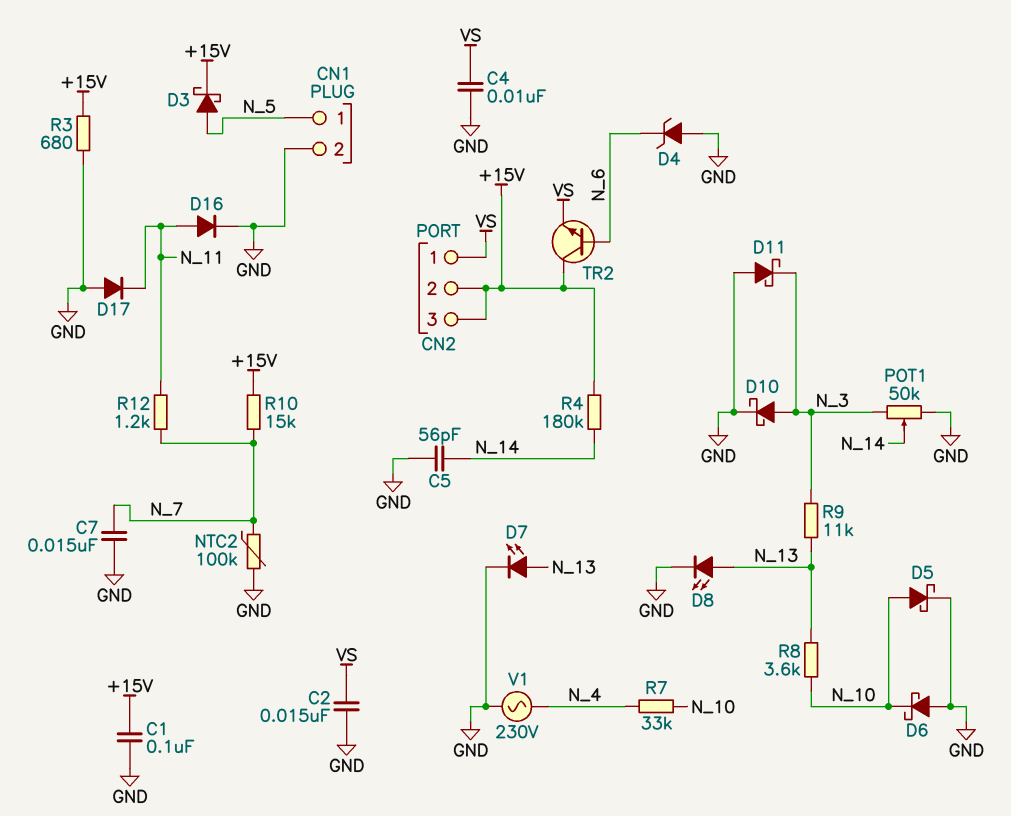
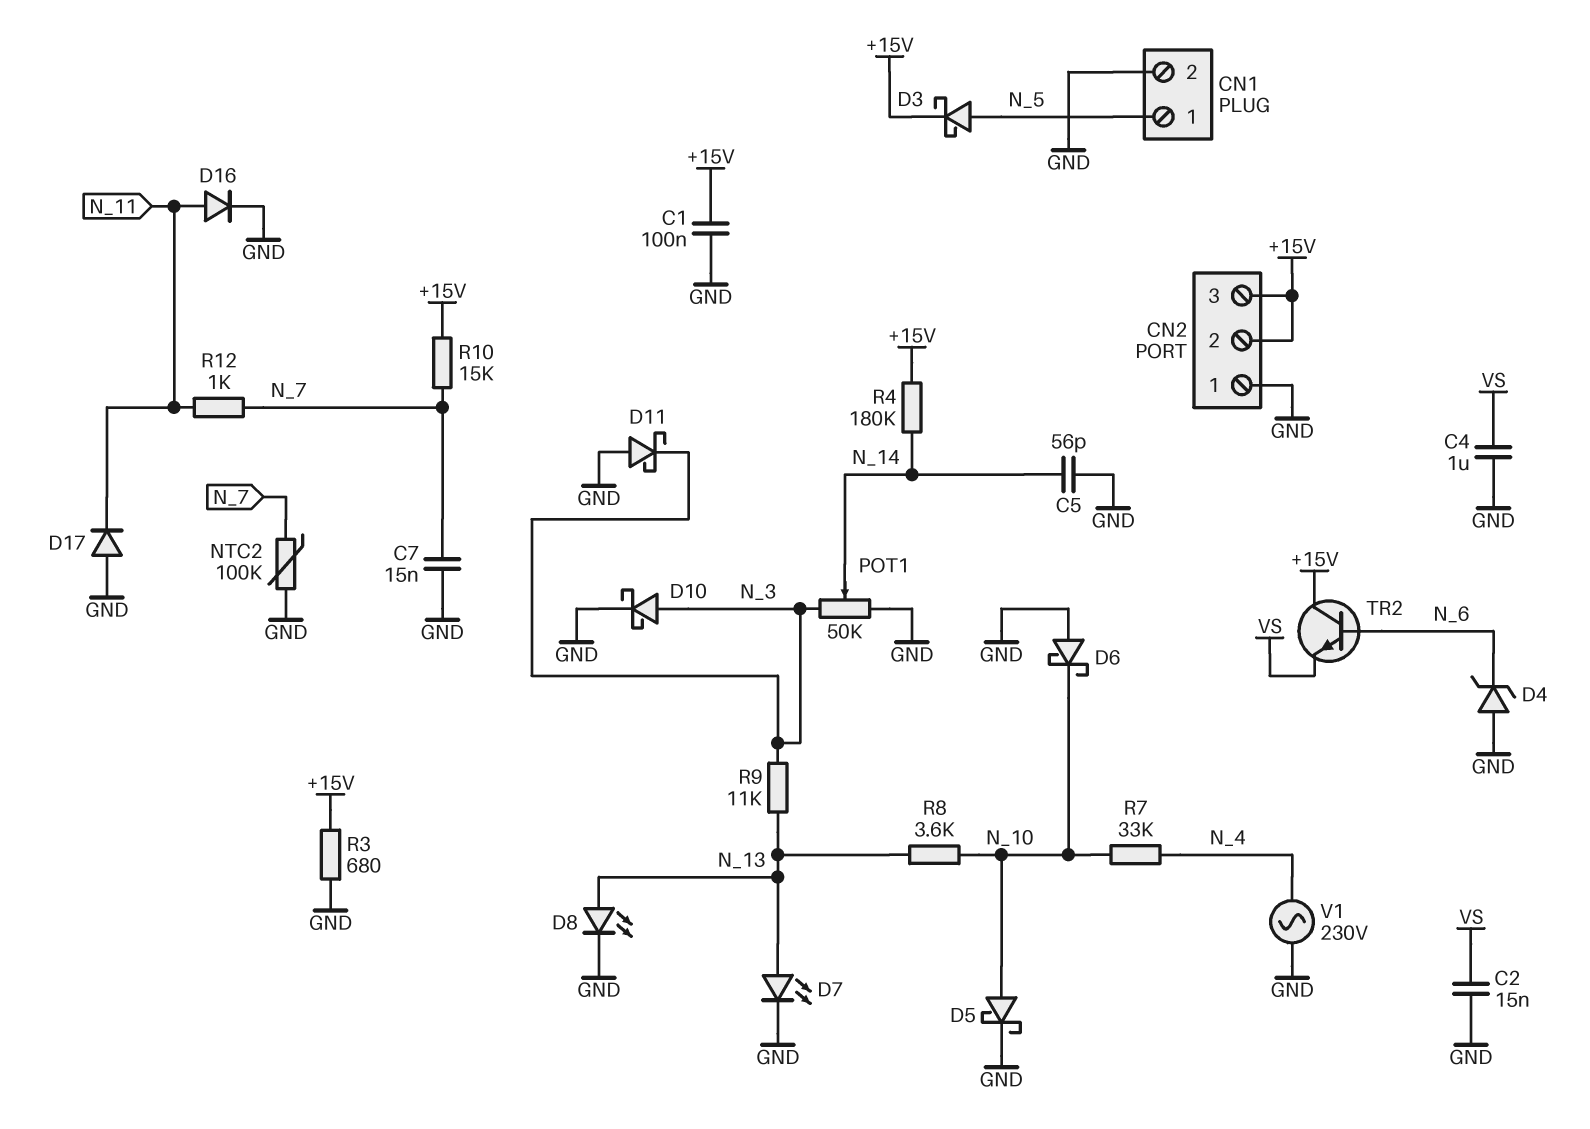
C4: 10nF (GND, VS) -> 1uF (GND, VS)
CN2 pin 1: VS -> GND
R12: 1.2k (N_7, N_11) -> 1k (N_7, N_11)

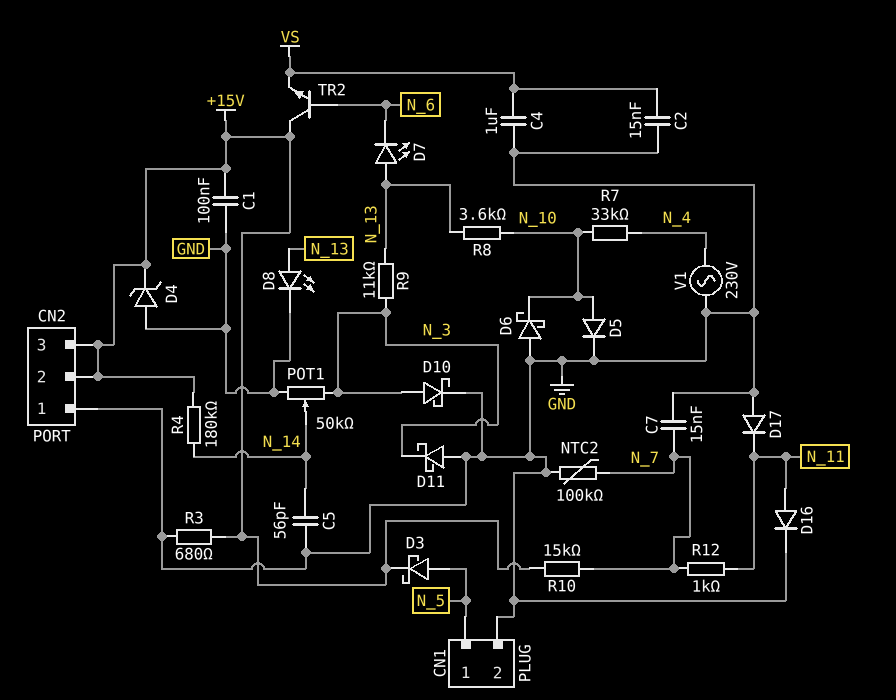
D4: zener (A GND, K N_6) -> zener (A GND, K +15V)
D5: schottky (A N_10, K GND) -> diode (A N_10, K GND)
D7: LED (A N_13, K GND) -> LED (A N_13, K N_6)

